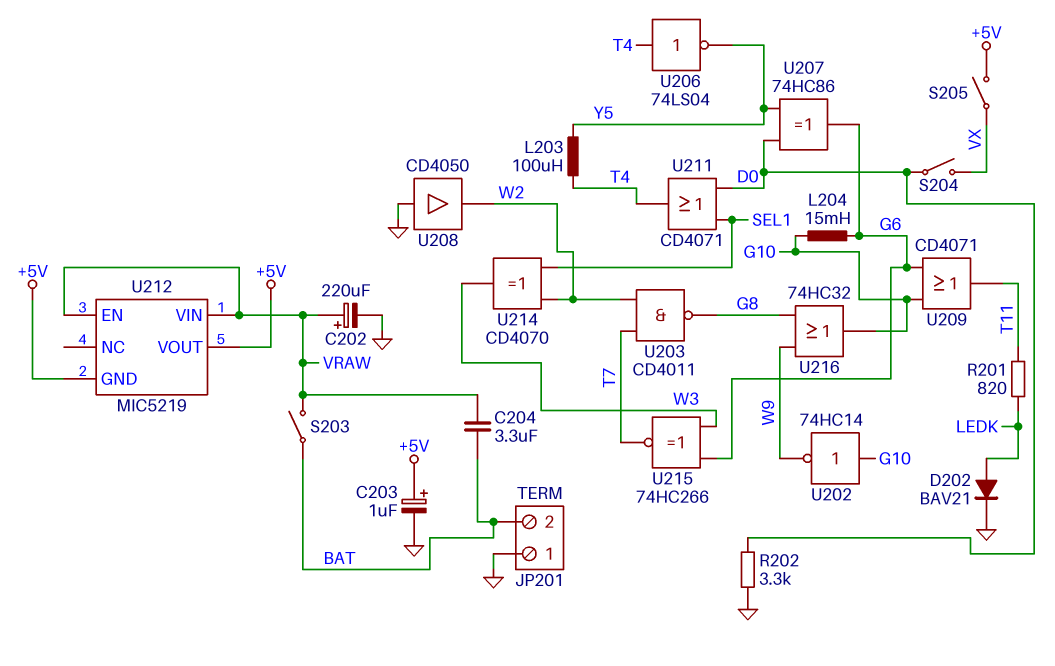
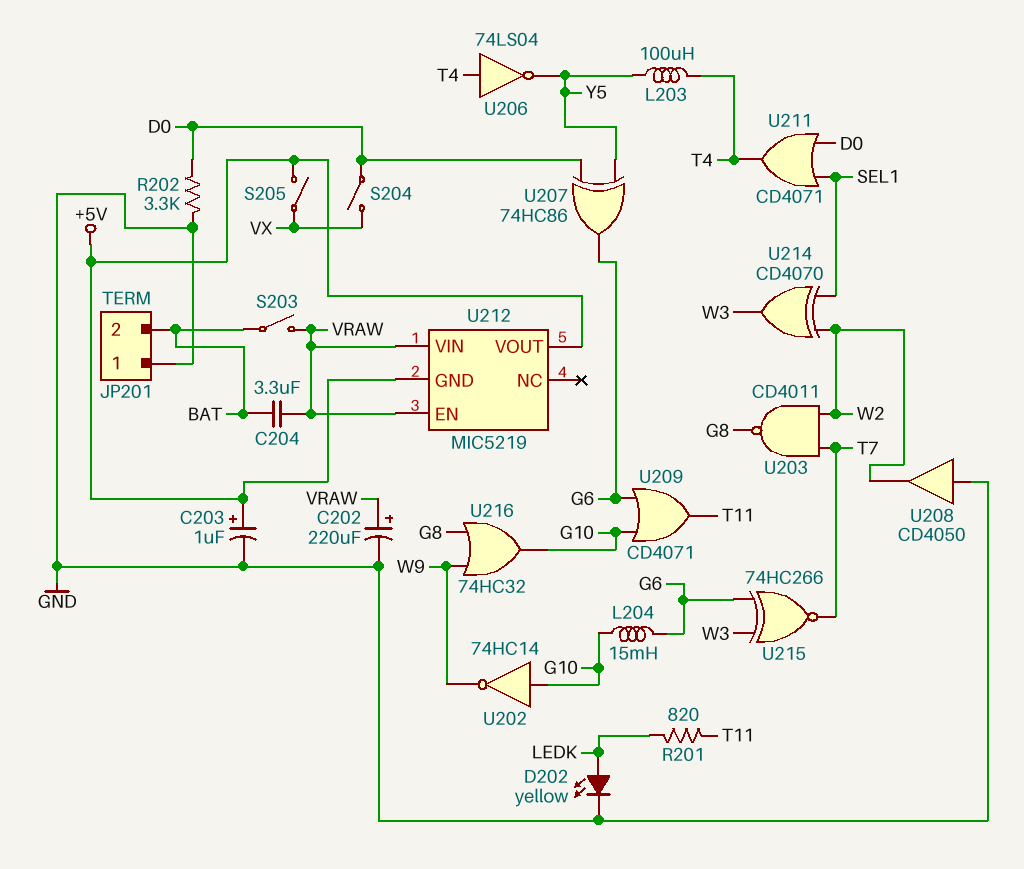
D202: diode BAV21 (A LEDK, K GND) -> LED yellow (A LEDK, K GND)

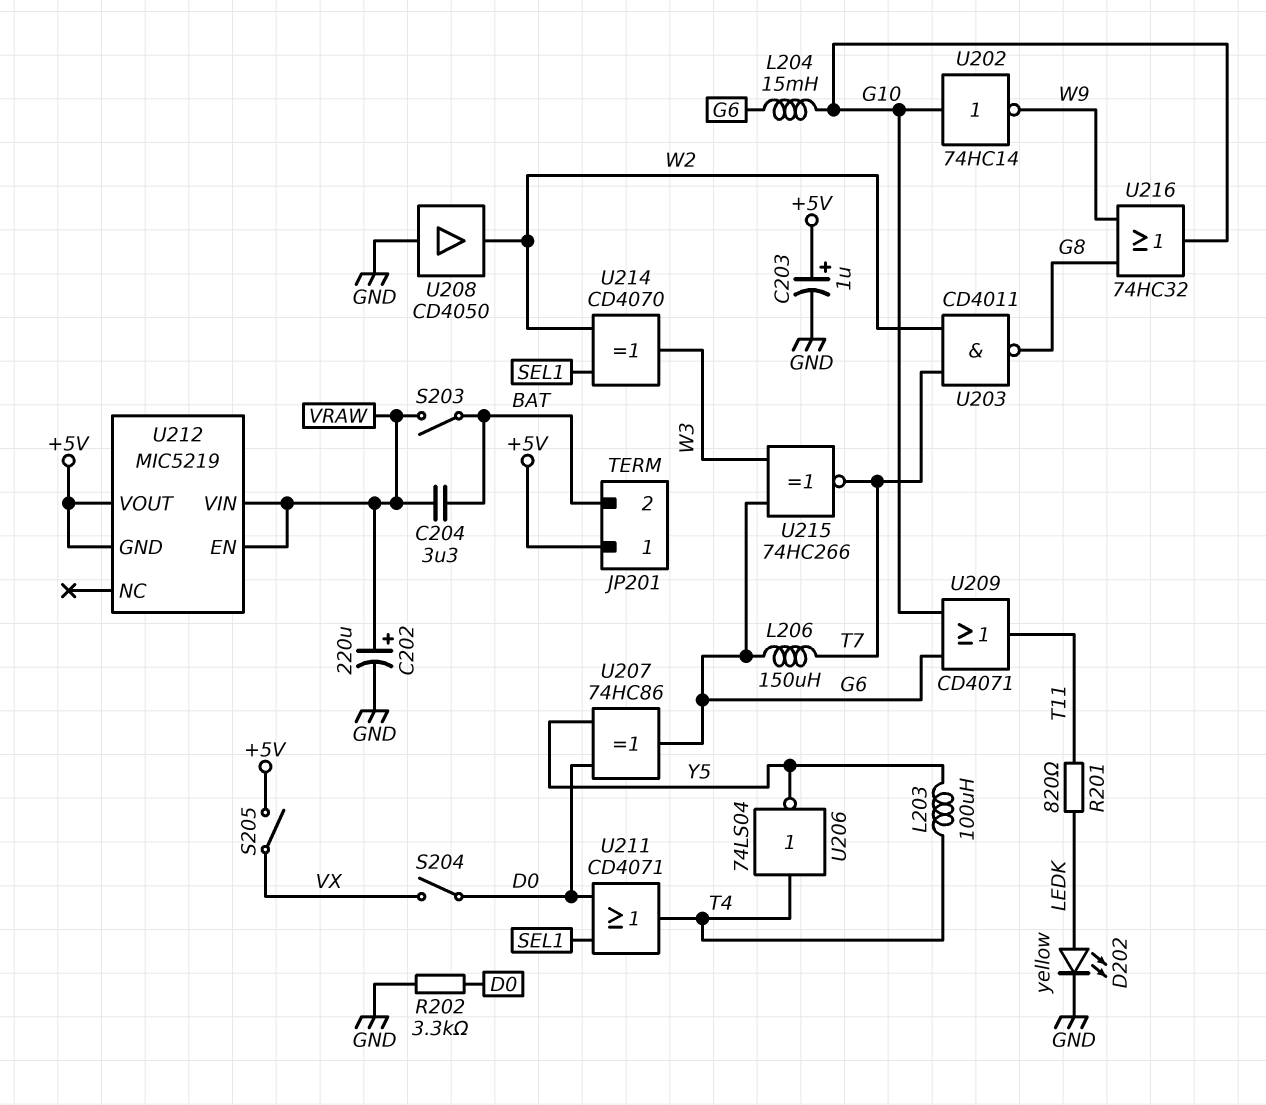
JP201 pin 1: GND -> +5V
L206: none -> 150uH (G6, T7)

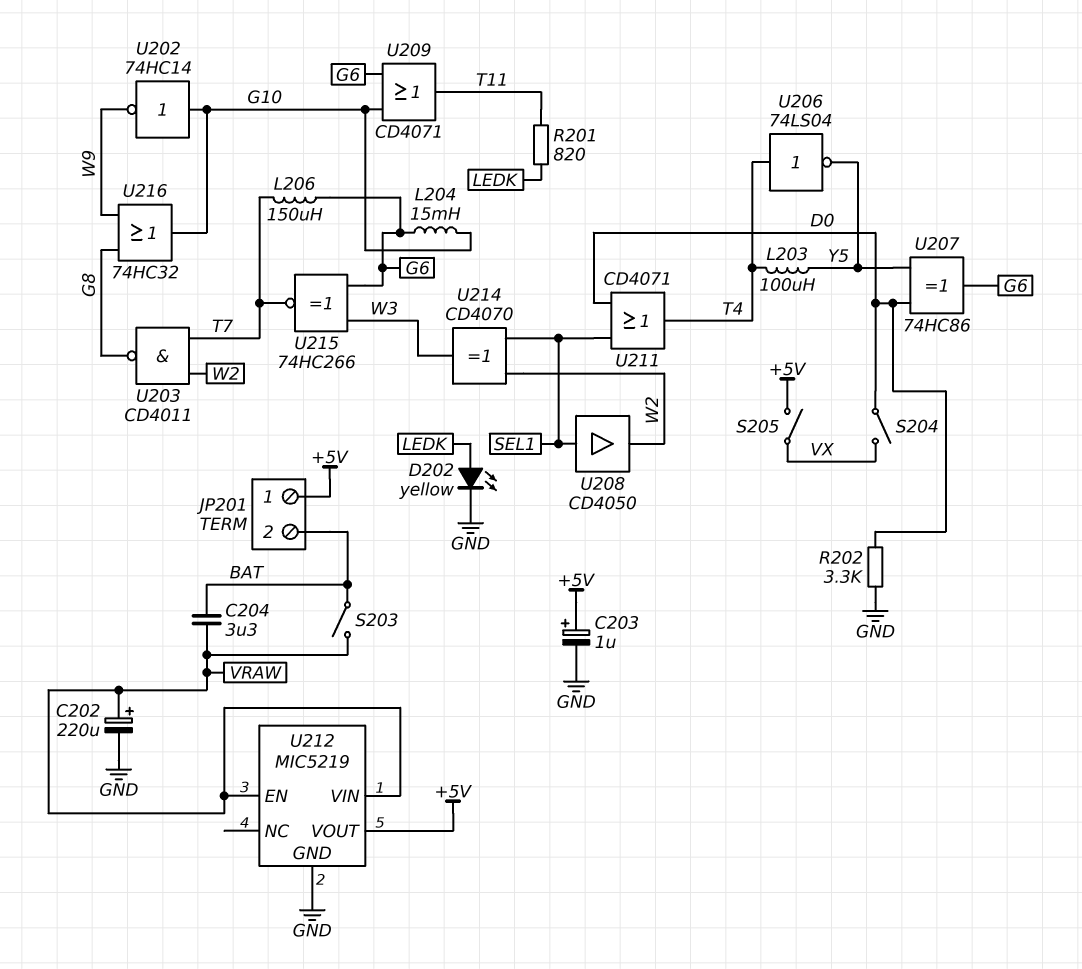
U208: buffer CD4050 (in GND, out W2) -> buffer CD4050 (in SEL1, out W2)
U212 pin GND: +5V -> GND

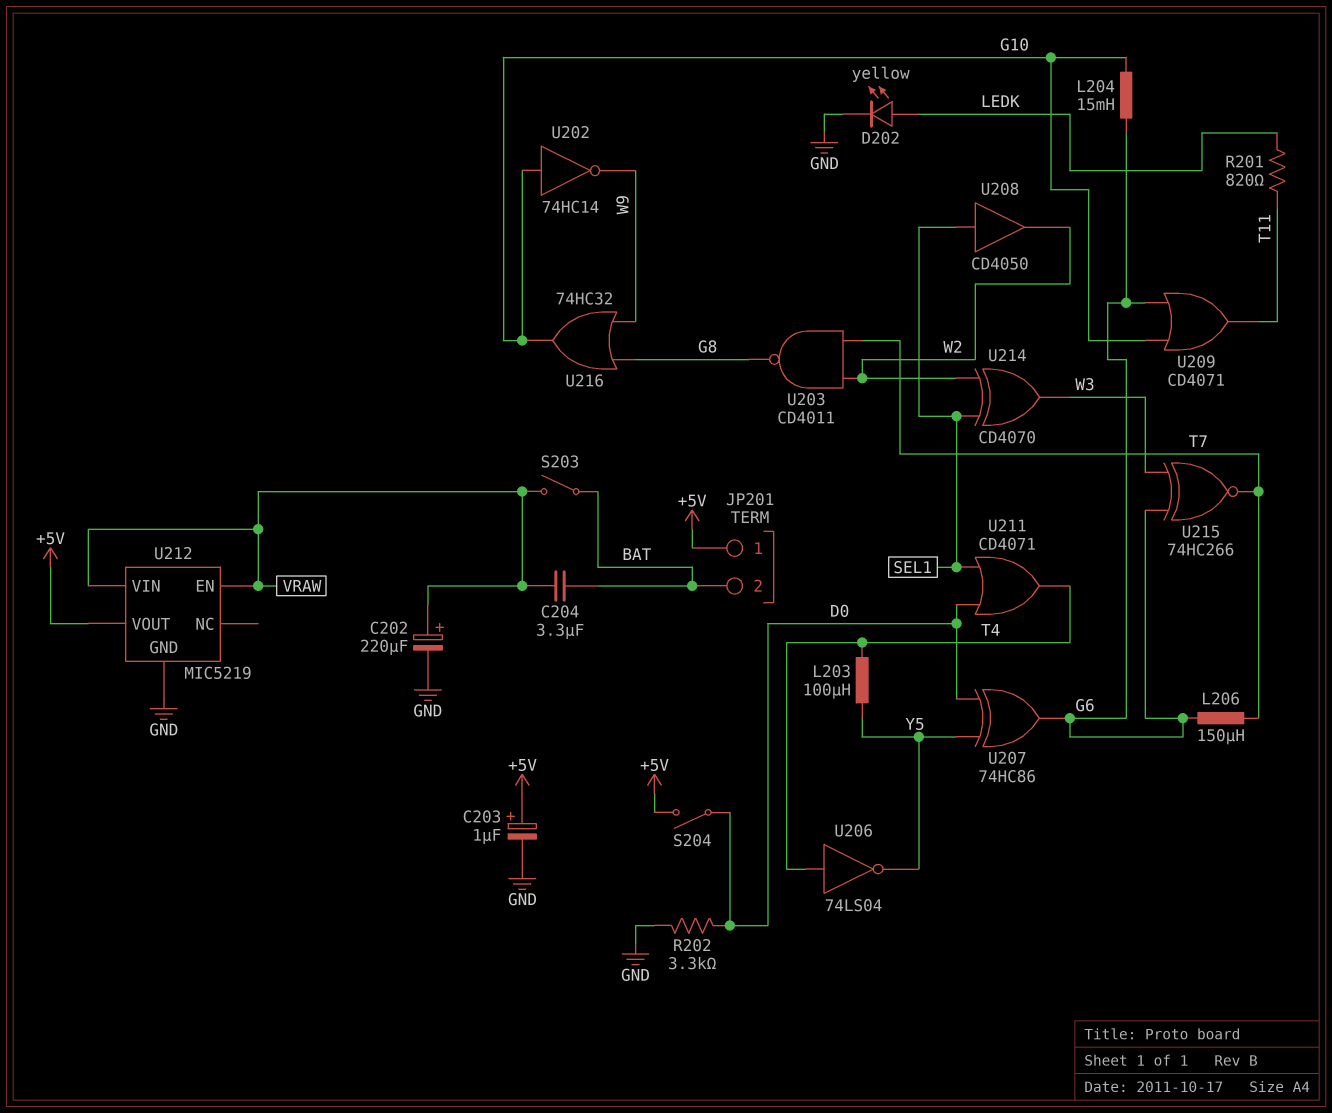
S204: switch (D0, VX) -> switch (+5V, D0)
S205: switch (+5V, VX) -> none

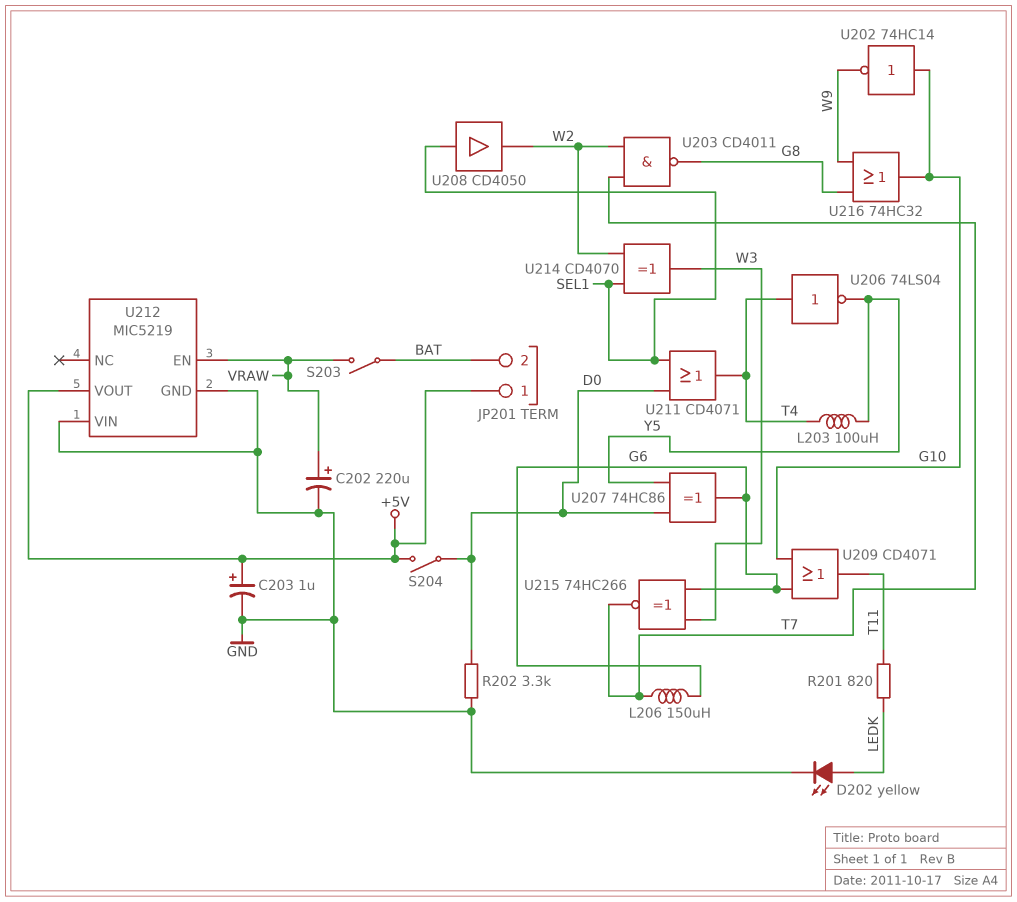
C204: 3.3uF (BAT, VRAW) -> none
L204: 15mH (G6, G10) -> none
U212 pin VIN: VRAW -> GND

